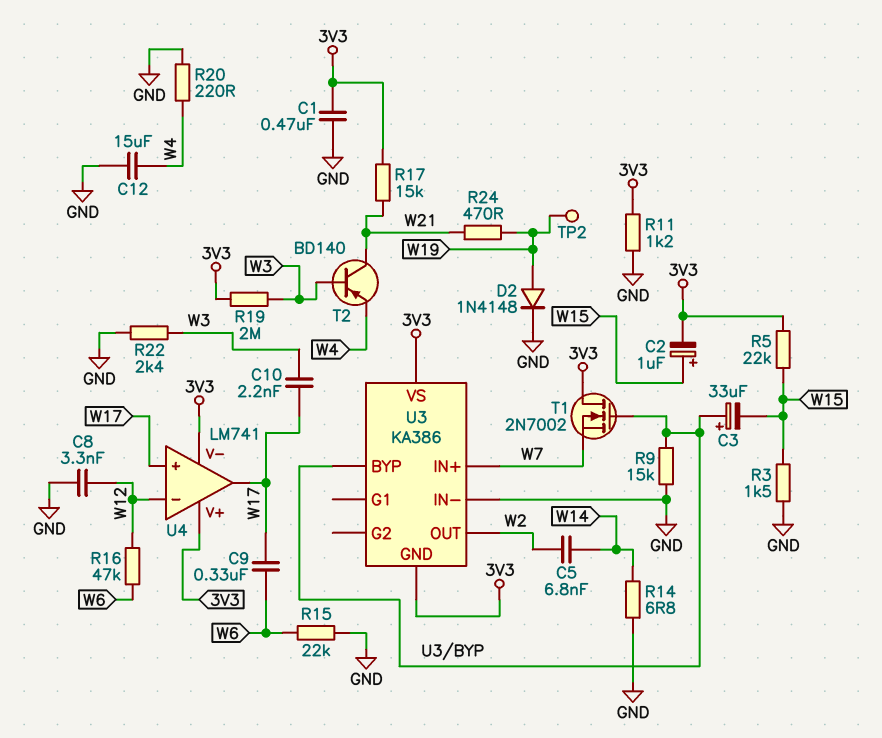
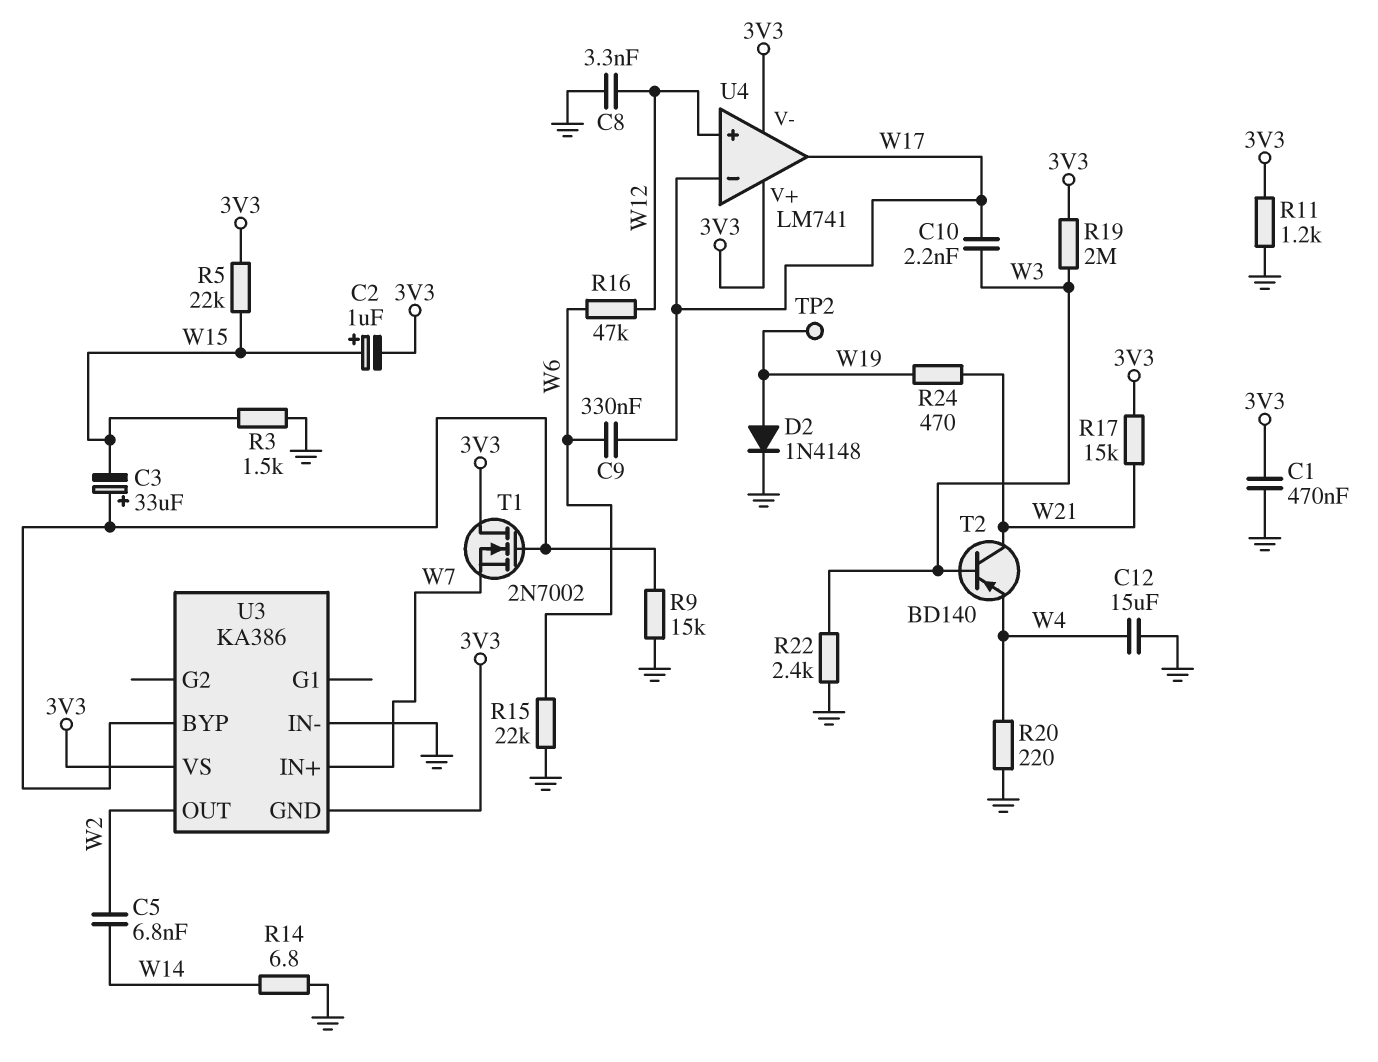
U4 pin in+: W17 -> W12
U4 pin in-: W12 -> W17

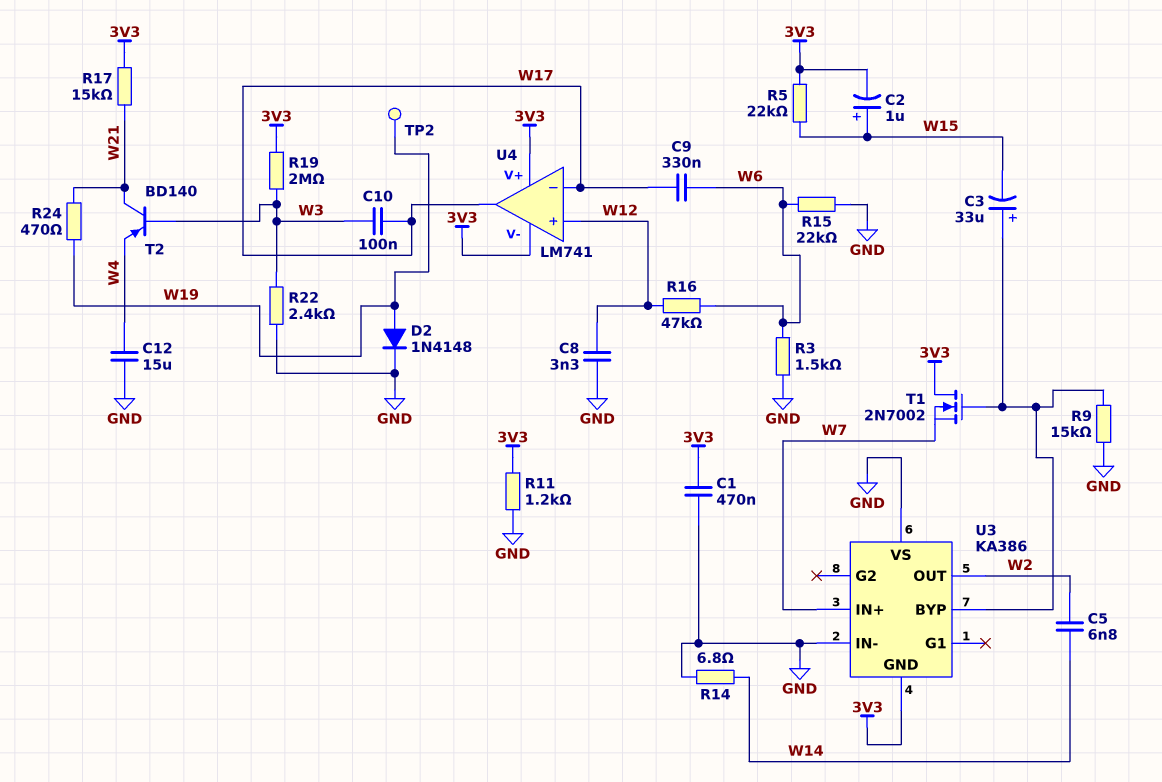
C10: 2.2nF (W3, W17) -> 100nF (W3, W17)
R3: 1.5k (GND, W15) -> 1.5k (GND, W6)
R20: 220 (GND, W4) -> none
U3 pin VS: 3V3 -> GND

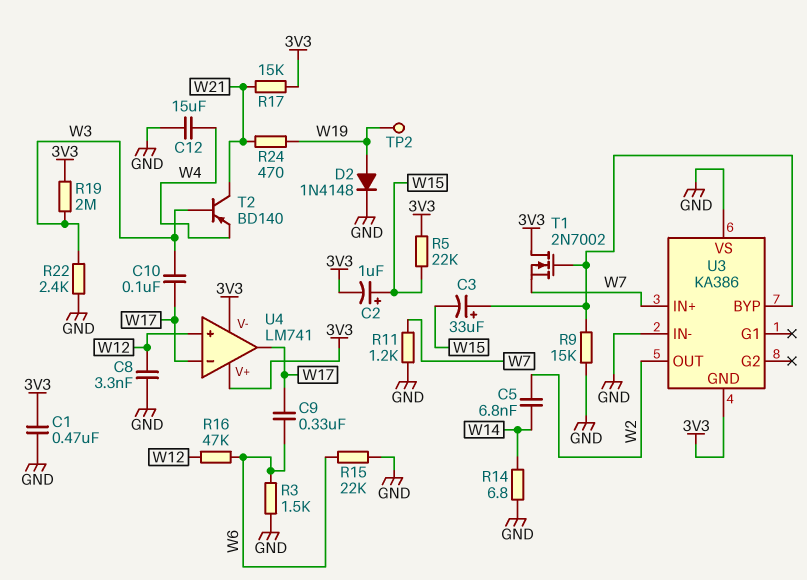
R11: 1.2k (3V3, GND) -> 1.2k (GND, W7)

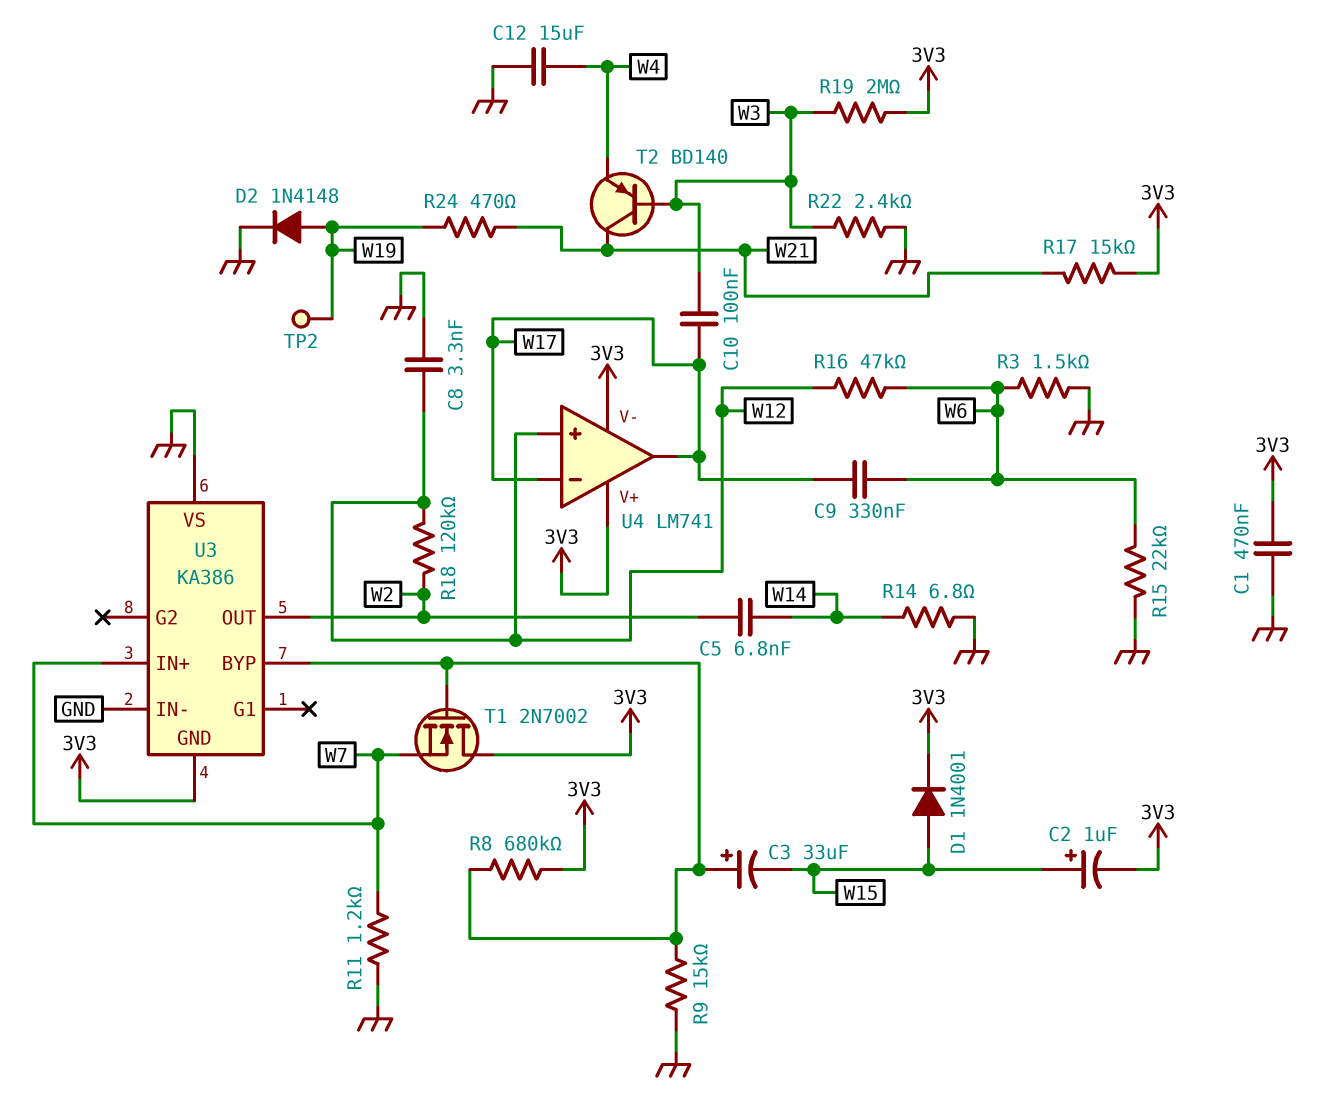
D1: none -> diode 1N4001 (A W15, K 3V3)
R5: 22k (3V3, W15) -> none
R8: none -> 680k (3V3, U3/BYP)
R18: none -> 120k (W2, W12)

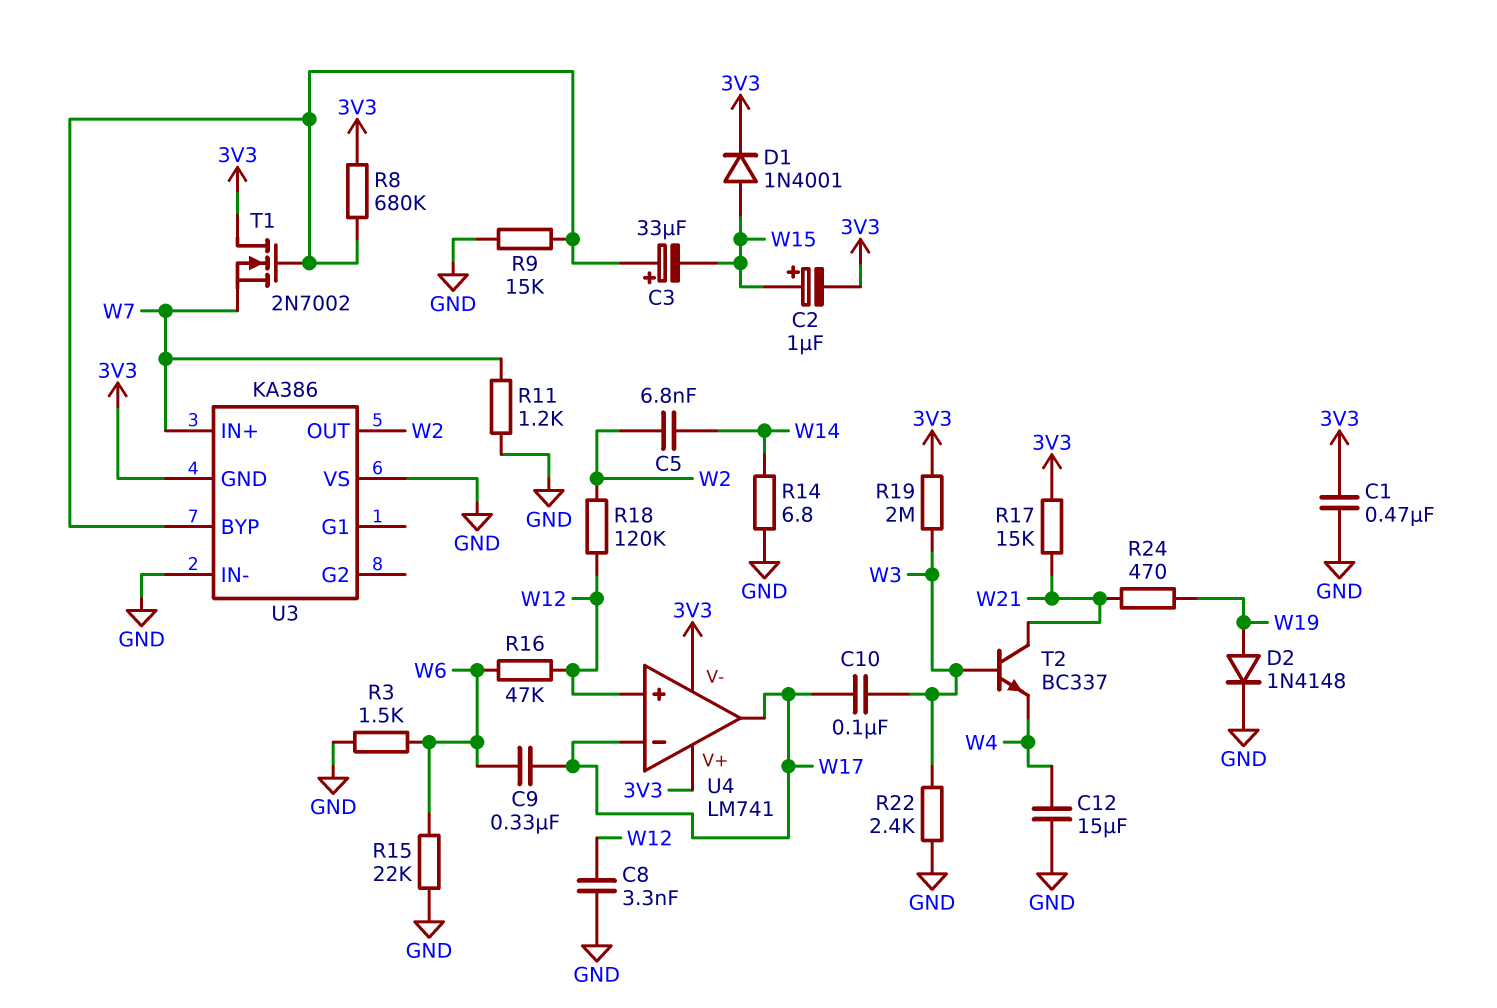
T2: PNP BD140 (B W3, C W21, E W4) -> NPN BC337 (B W3, C W21, E W4)
TP2: test point (W19) -> none

